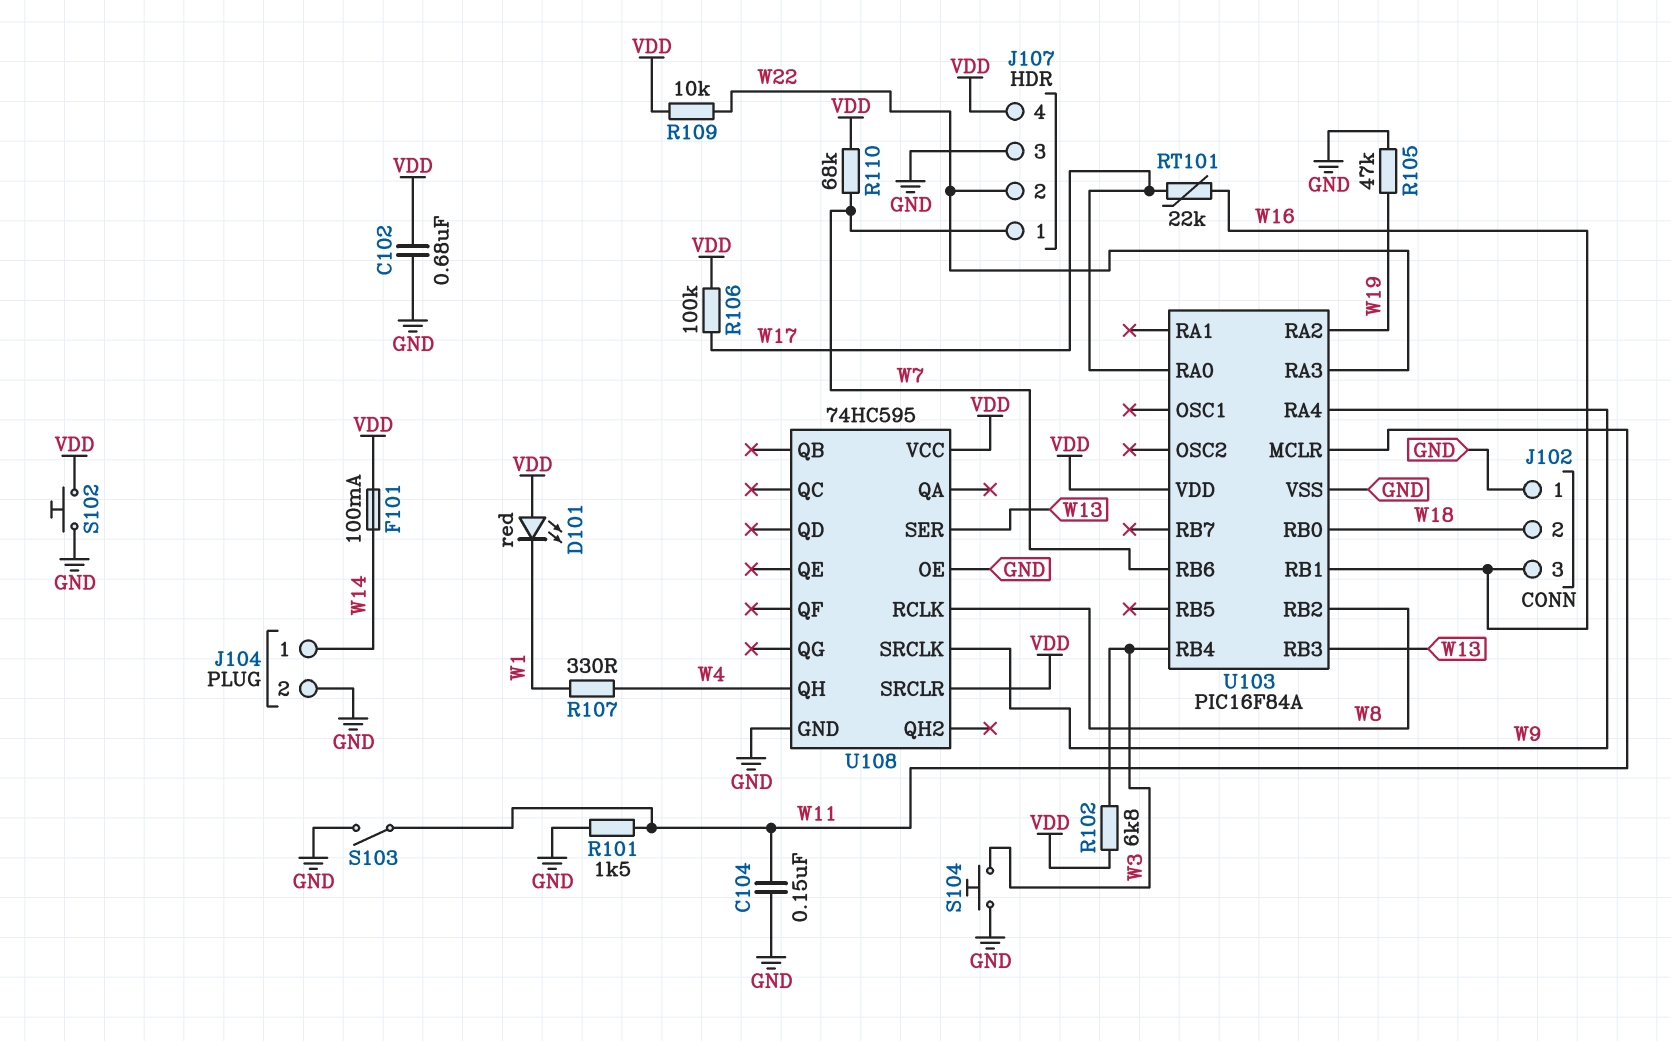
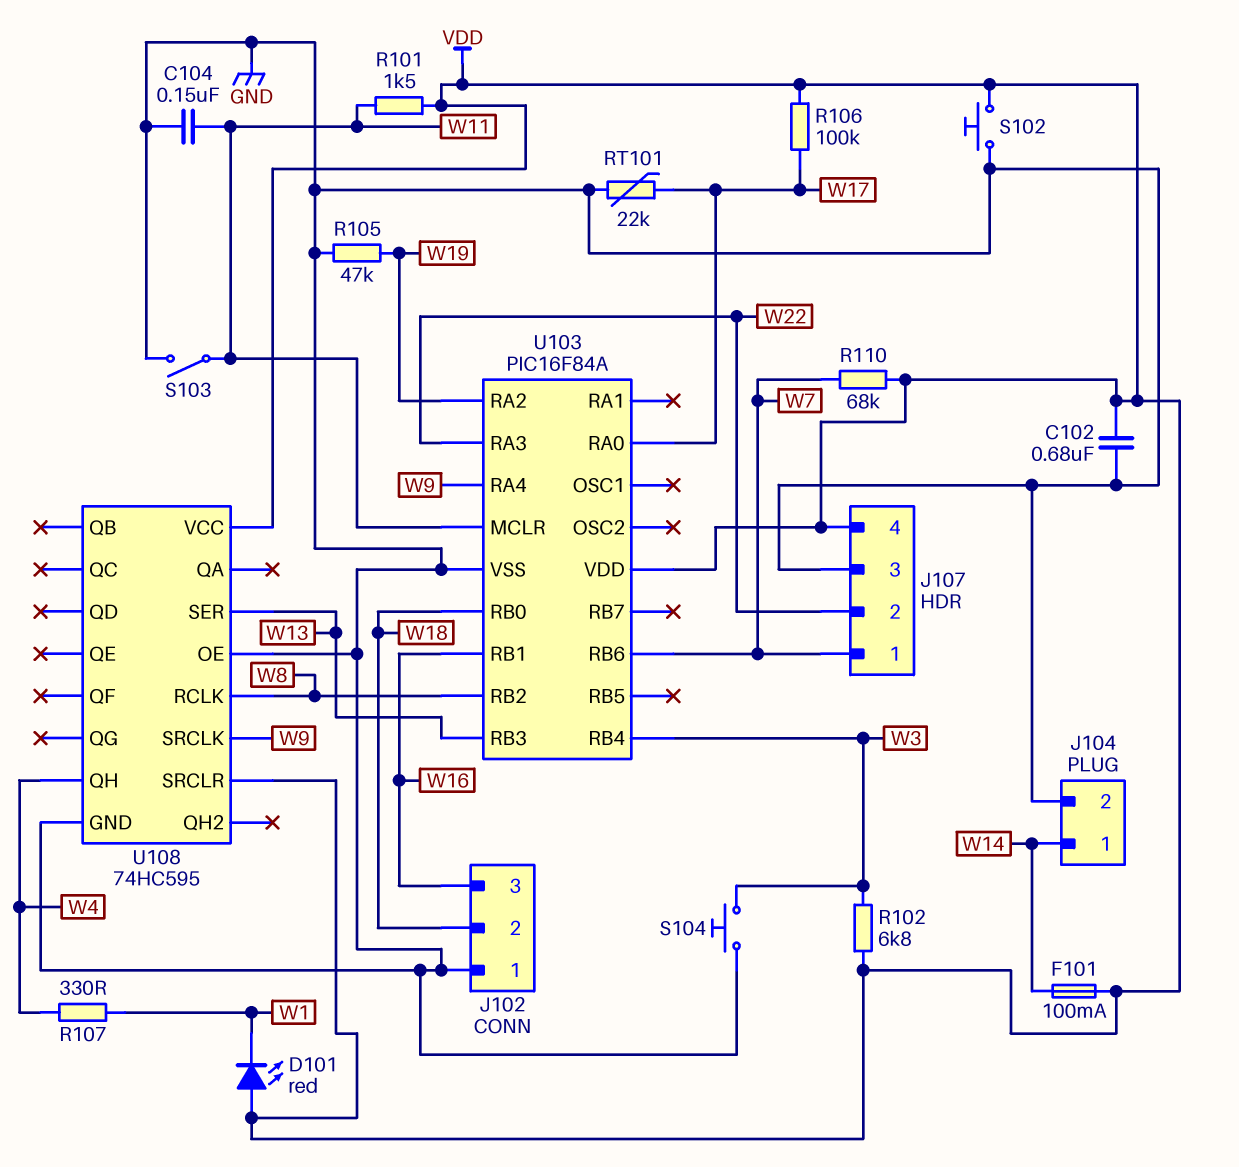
R101: 1.5k (GND, W11) -> 1.5k (VDD, W11)
R109: 10k (VDD, W22) -> none
RT101: 22k (W16, W17) -> 22k (GND, W17)

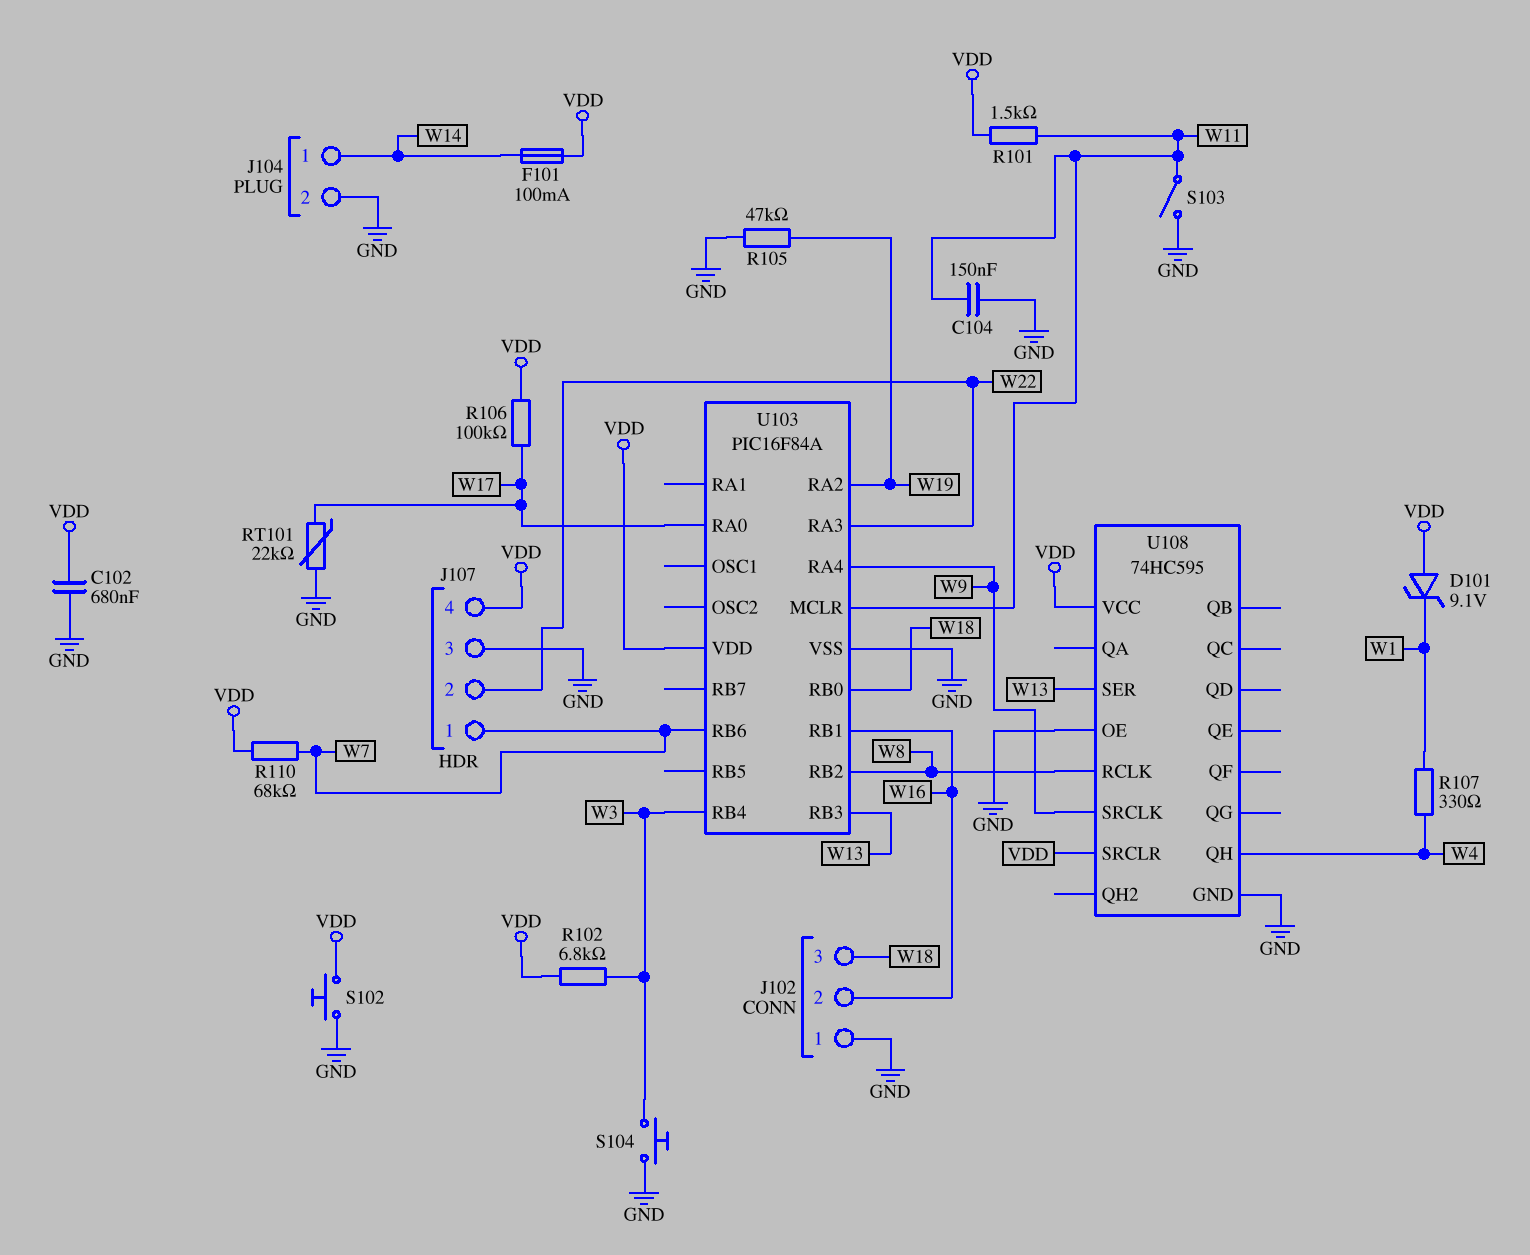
D101: LED red (A VDD, K W1) -> zener 9.1V (A VDD, K W1)
J102 pin 2: W18 -> W16
J102 pin 3: W16 -> W18

